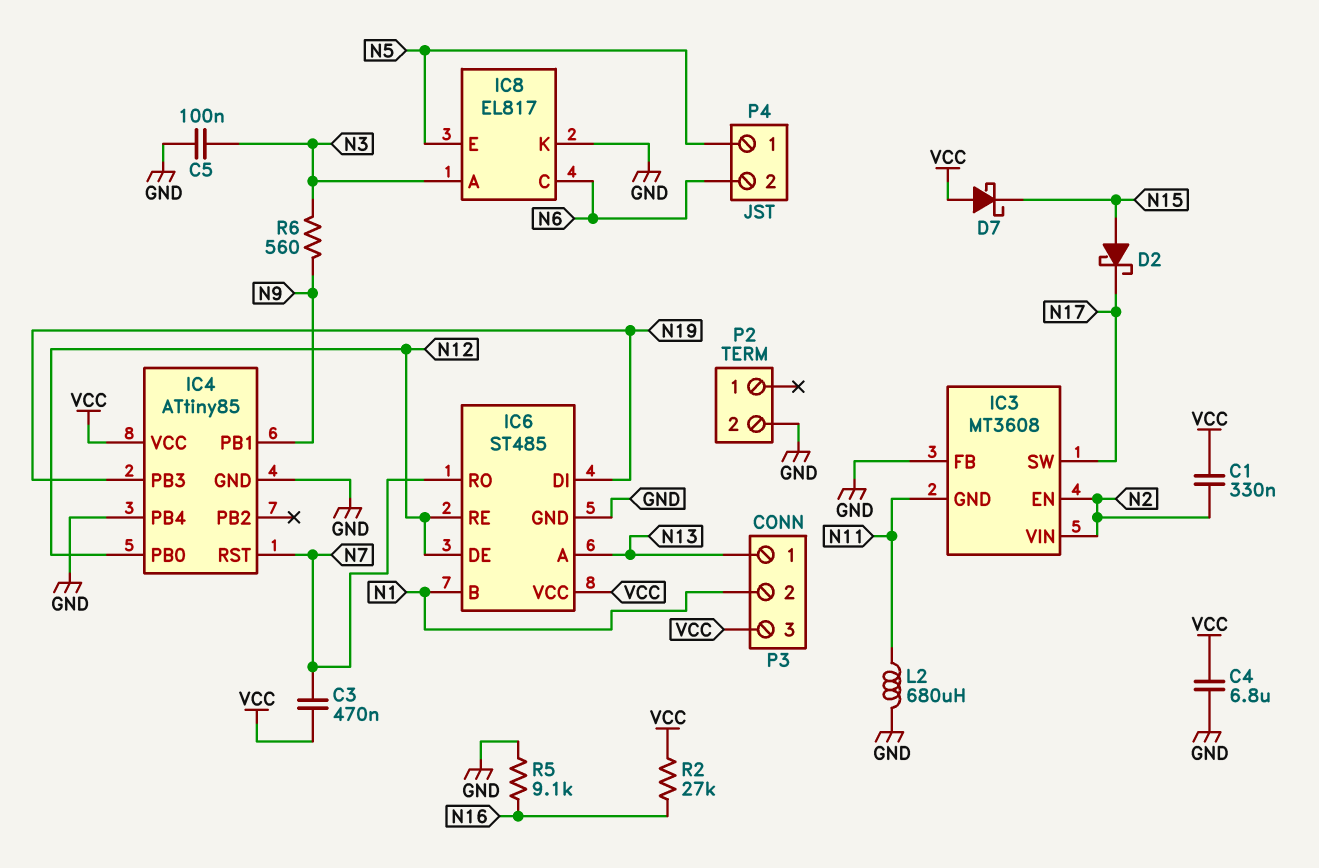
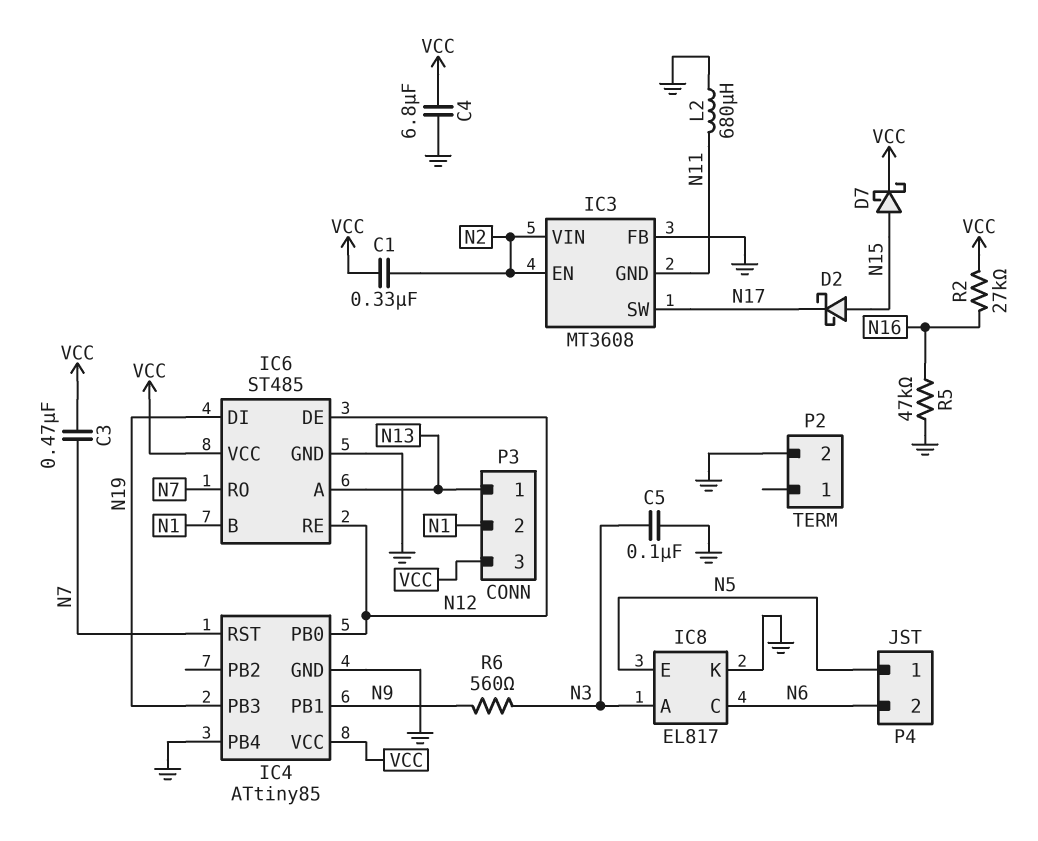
D7: schottky (A VCC, K N15) -> schottky (A N15, K VCC)
R5: 9.1k (GND, N16) -> 47k (GND, N16)

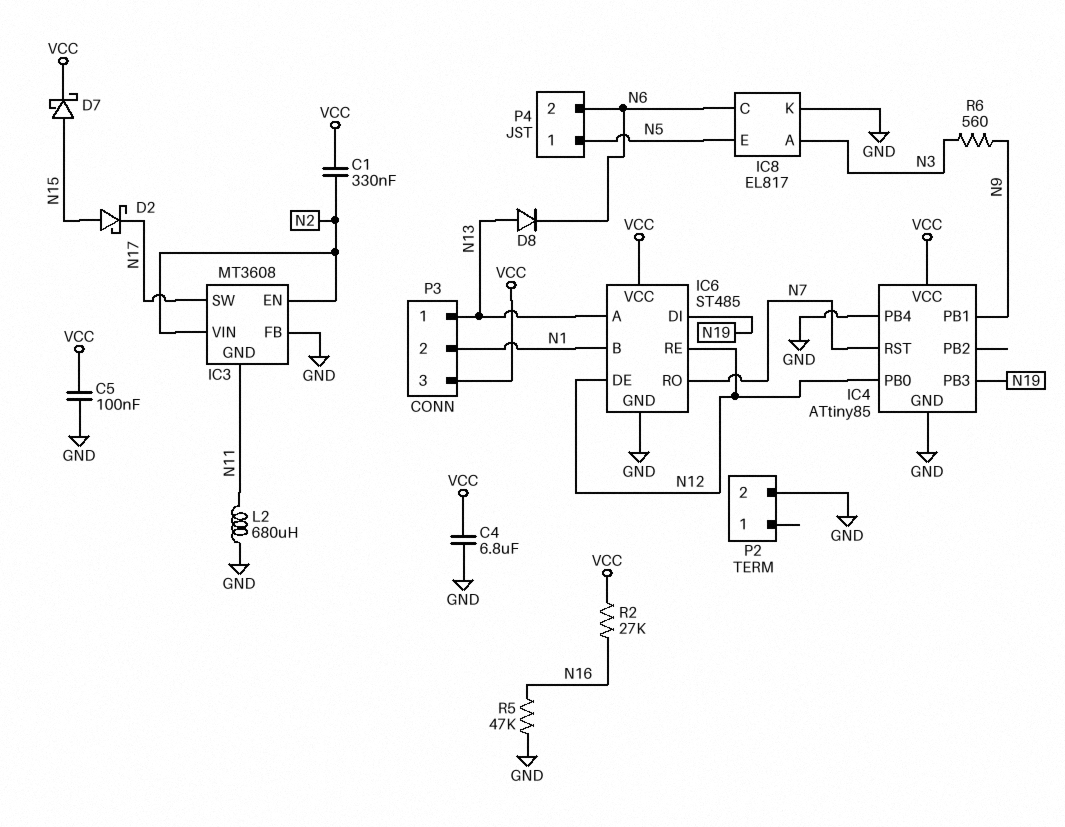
C3: 470nF (N7, VCC) -> none
C5: 100nF (GND, N3) -> 100nF (GND, VCC)
D8: none -> diode (A N13, K N6)

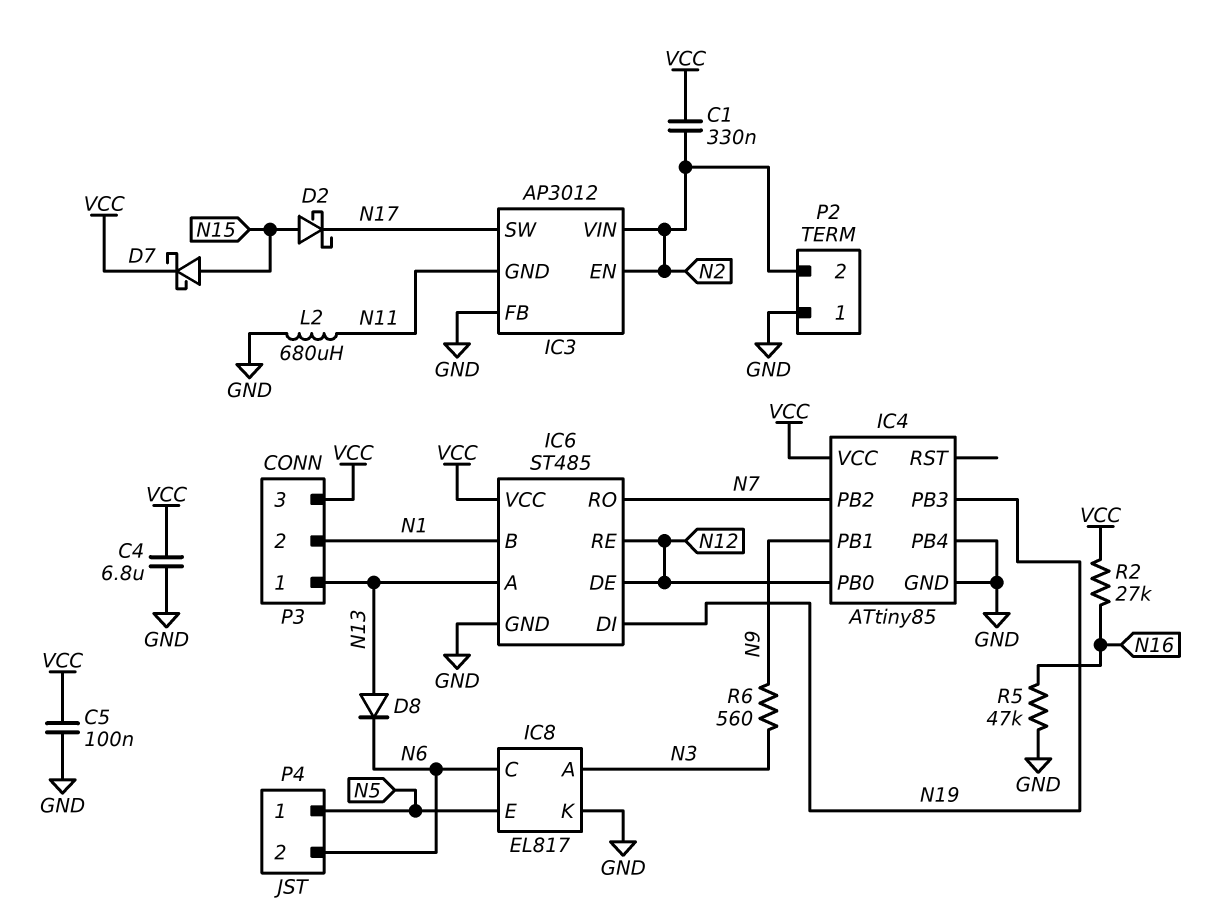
IC3: MT3608 -> AP3012
IC4 pin PB2: none -> N7
IC4 pin RST: N7 -> none
P2 pin 1: none -> GND
P2 pin 2: GND -> N2

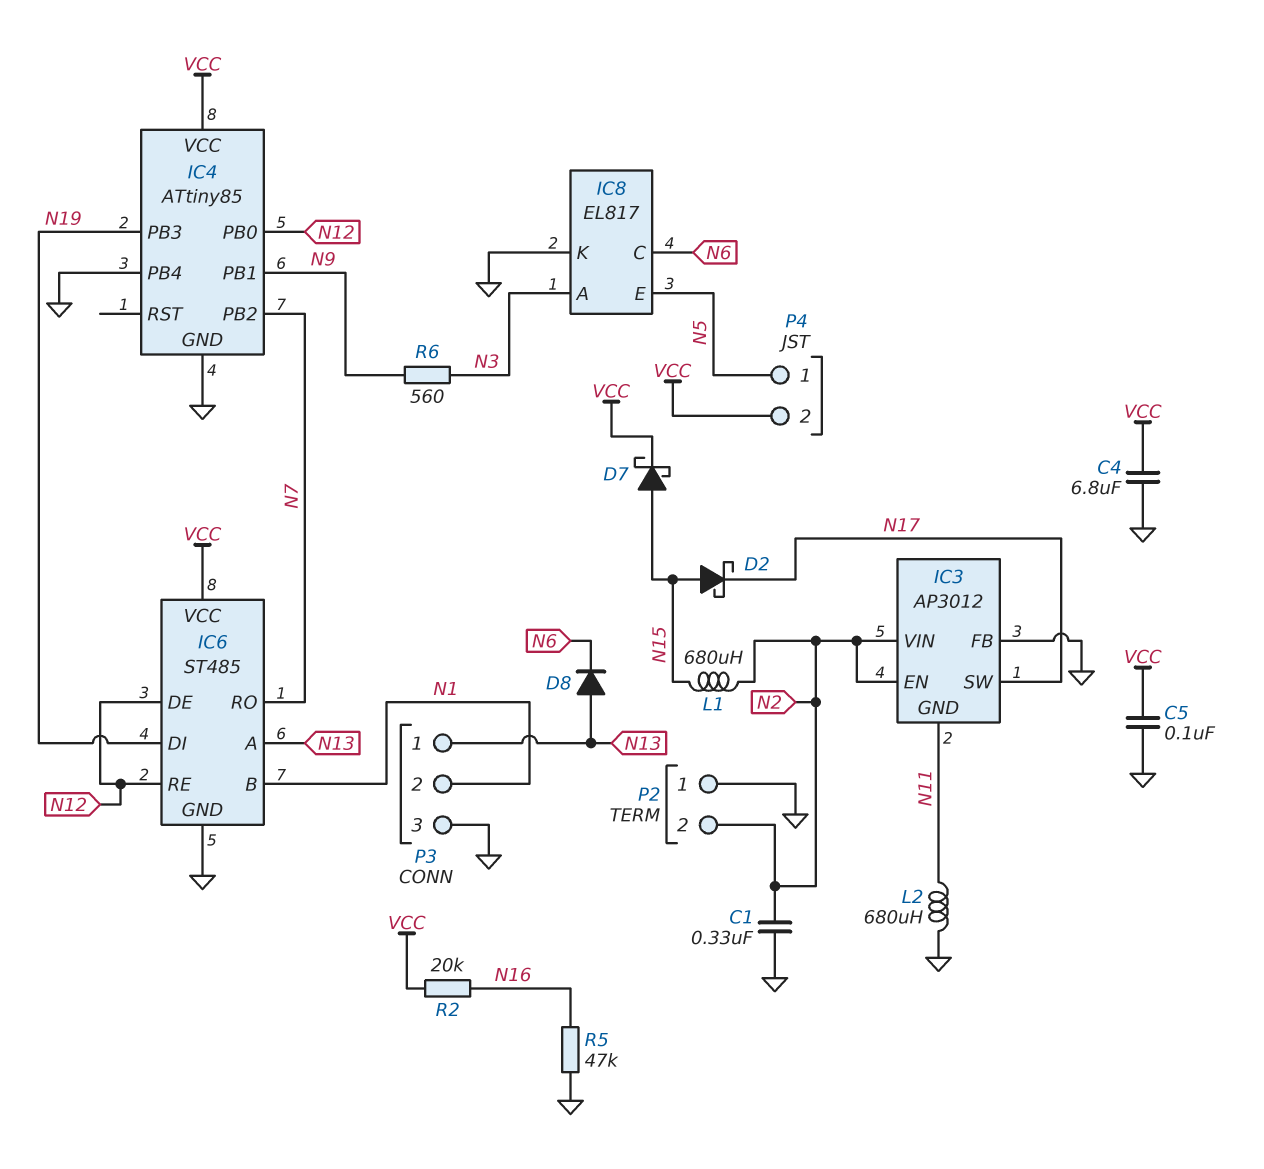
C1: 330nF (N2, VCC) -> 330nF (GND, N2)
L1: none -> 680uH (N2, N15)
P3 pin 3: VCC -> GND
P4 pin 2: N6 -> VCC
R2: 27k (N16, VCC) -> 20k (N16, VCC)

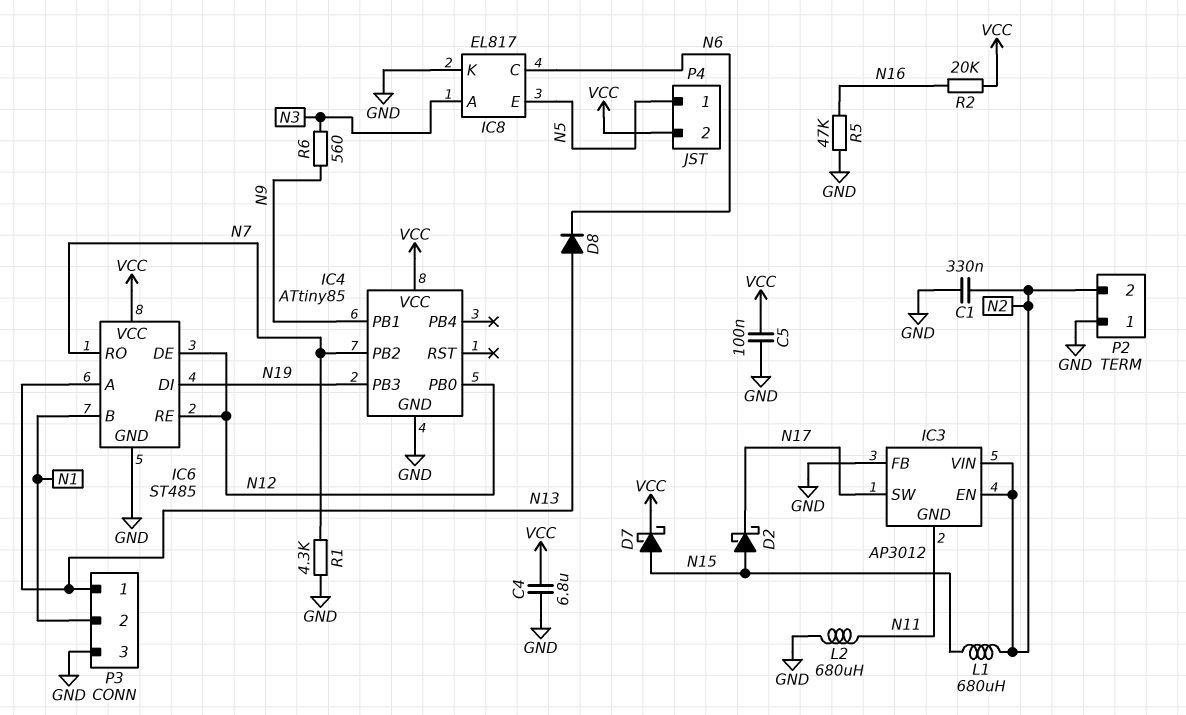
IC4 pin PB4: GND -> none
R1: none -> 4.3k (GND, N7)

